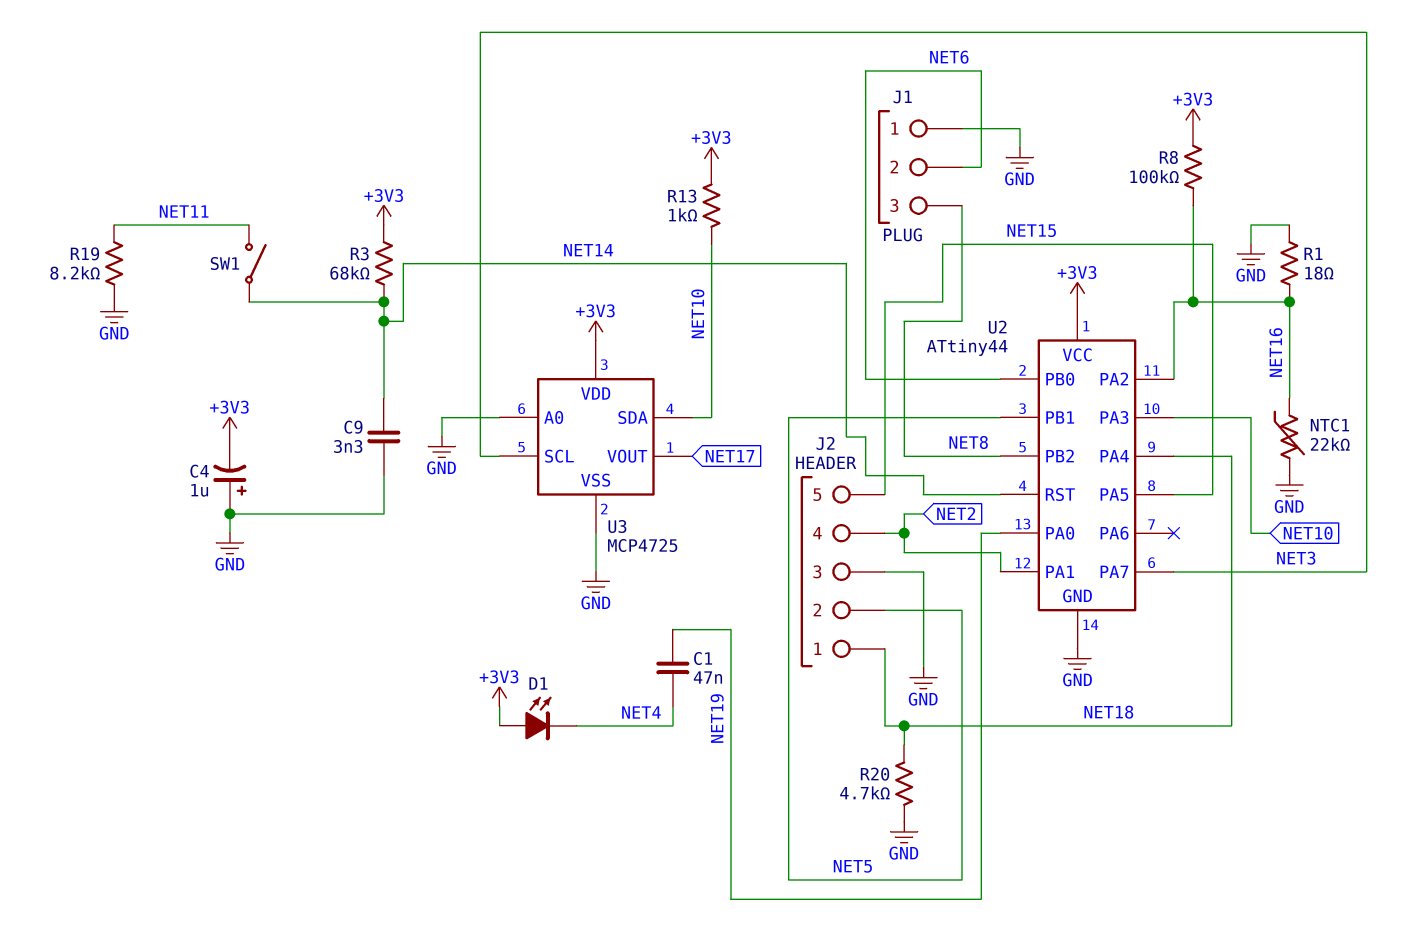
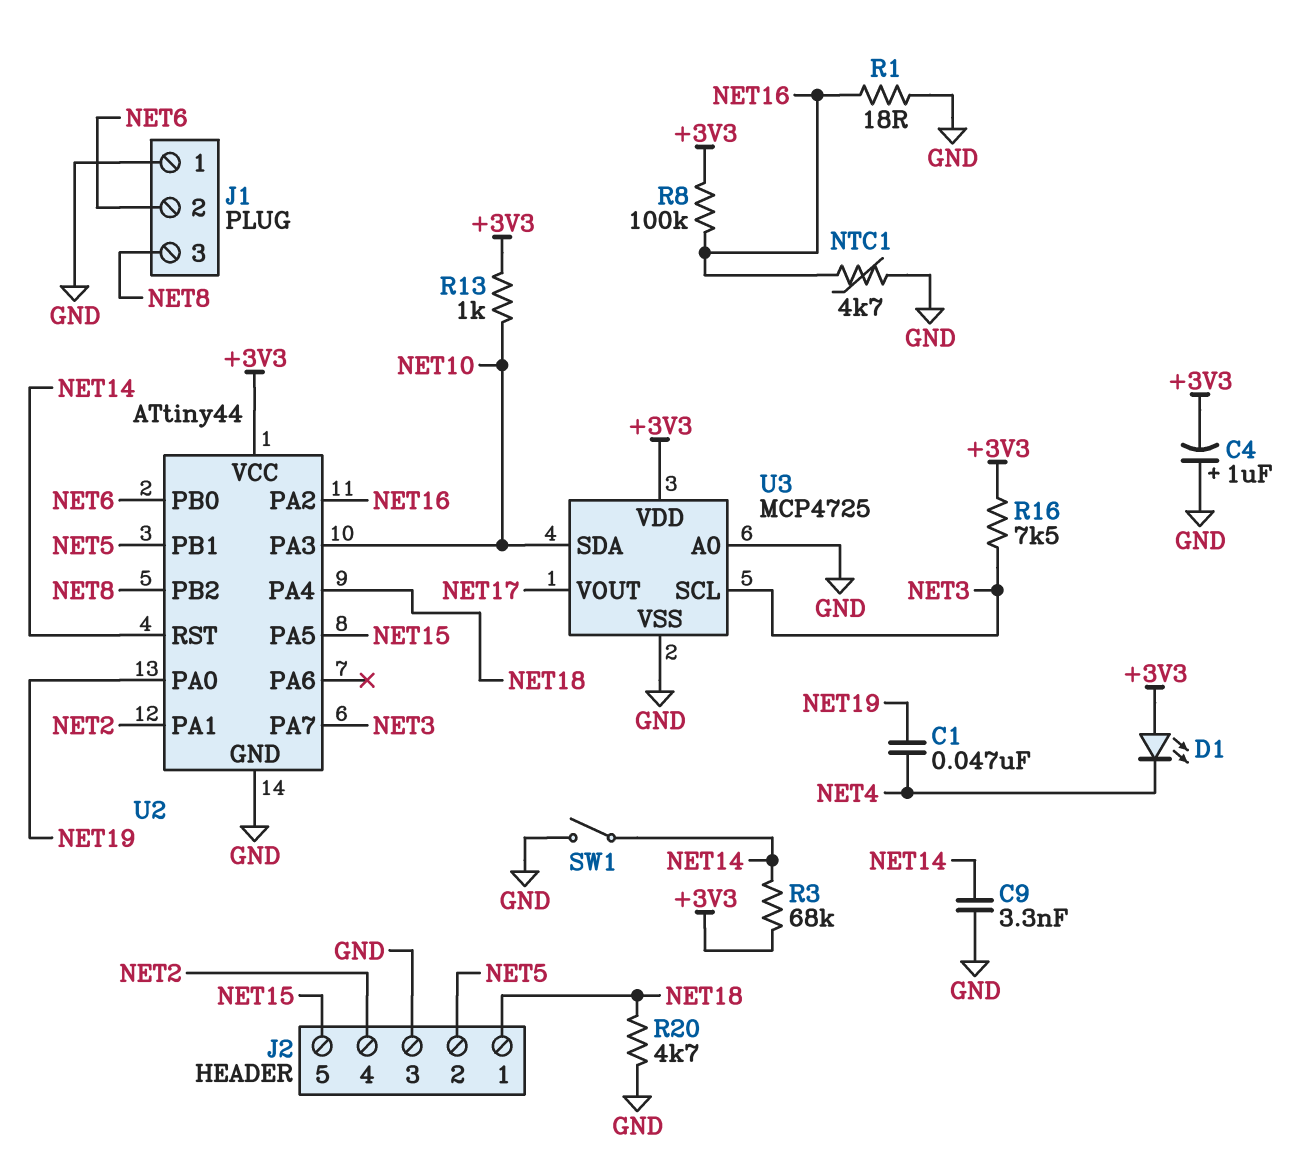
NTC1: 22k (GND, NET16) -> 4.7k (GND, NET16)
R16: none -> 7.5k (+3V3, NET3)
R19: 8.2k (GND, NET11) -> none
SW1: switch (NET11, NET14) -> switch (GND, NET14)

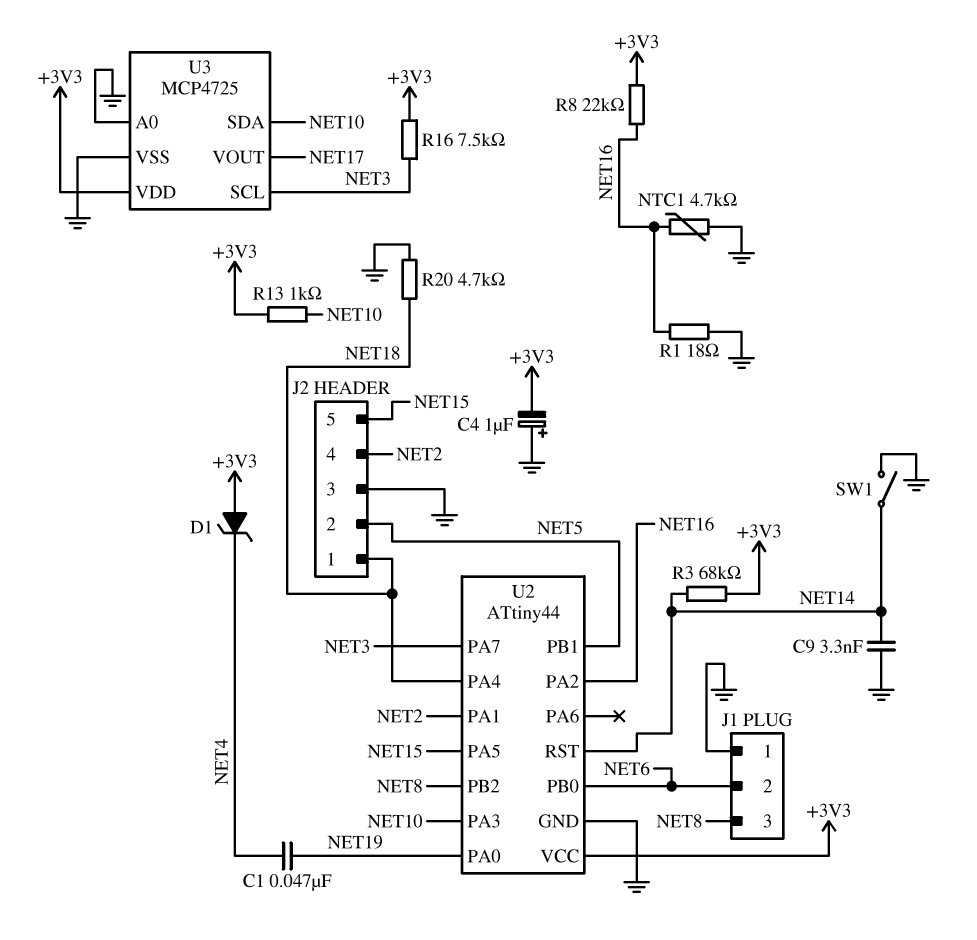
D1: LED (A +3V3, K NET4) -> zener (A +3V3, K NET4)
R8: 100k (+3V3, NET16) -> 22k (+3V3, NET16)

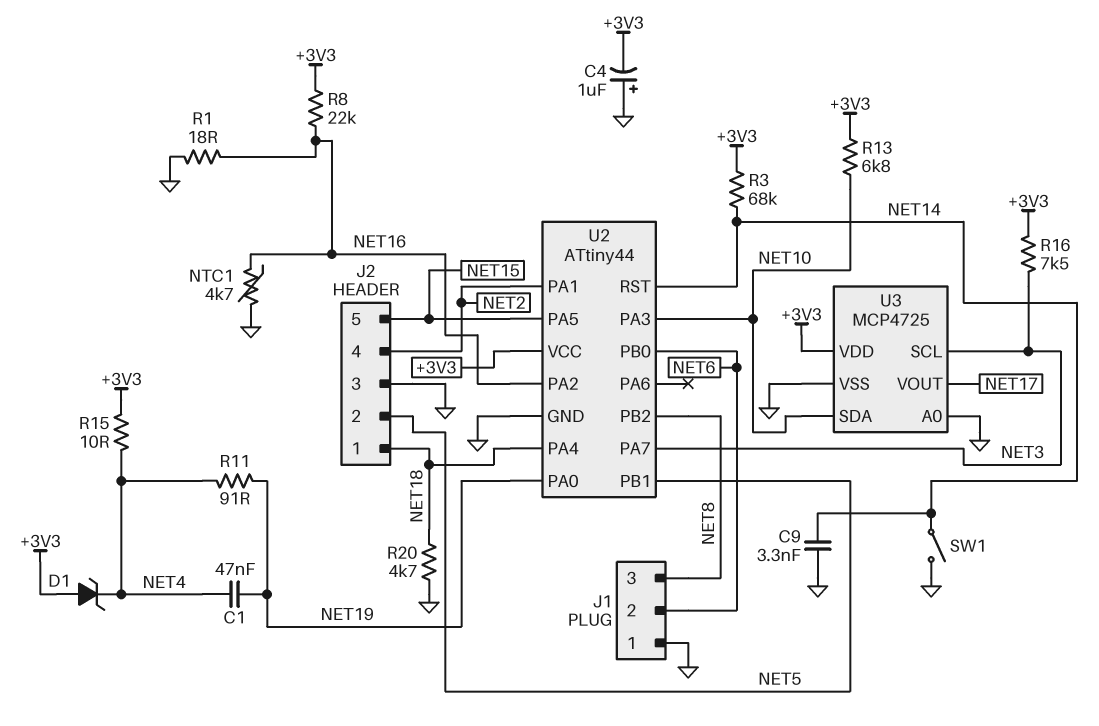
R11: none -> 91 (NET4, NET19)
R13: 1k (+3V3, NET10) -> 6.8k (+3V3, NET10)
R15: none -> 10 (+3V3, NET4)

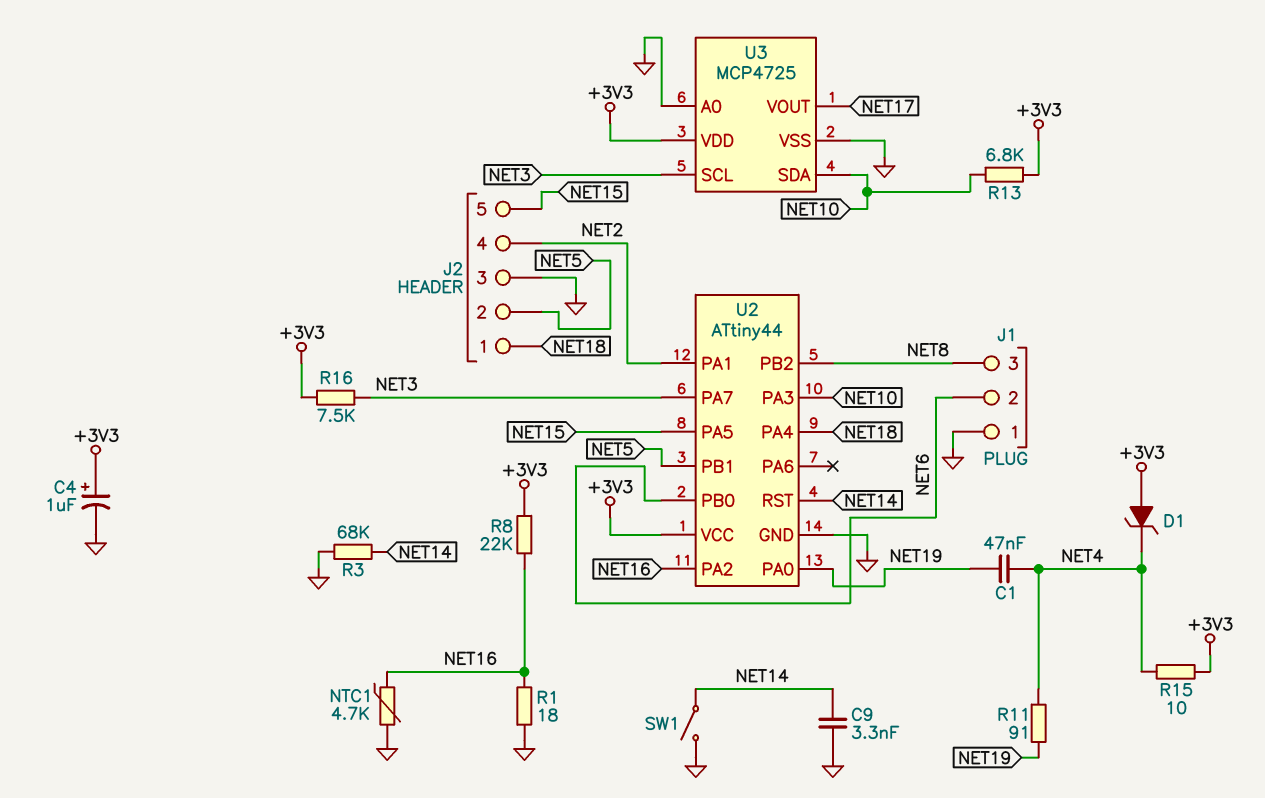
C4: 1uF (plus GND, minus +3V3) -> 1uF (plus +3V3, minus GND)
R3: 68k (+3V3, NET14) -> 68k (GND, NET14)
R20: 4.7k (GND, NET18) -> none

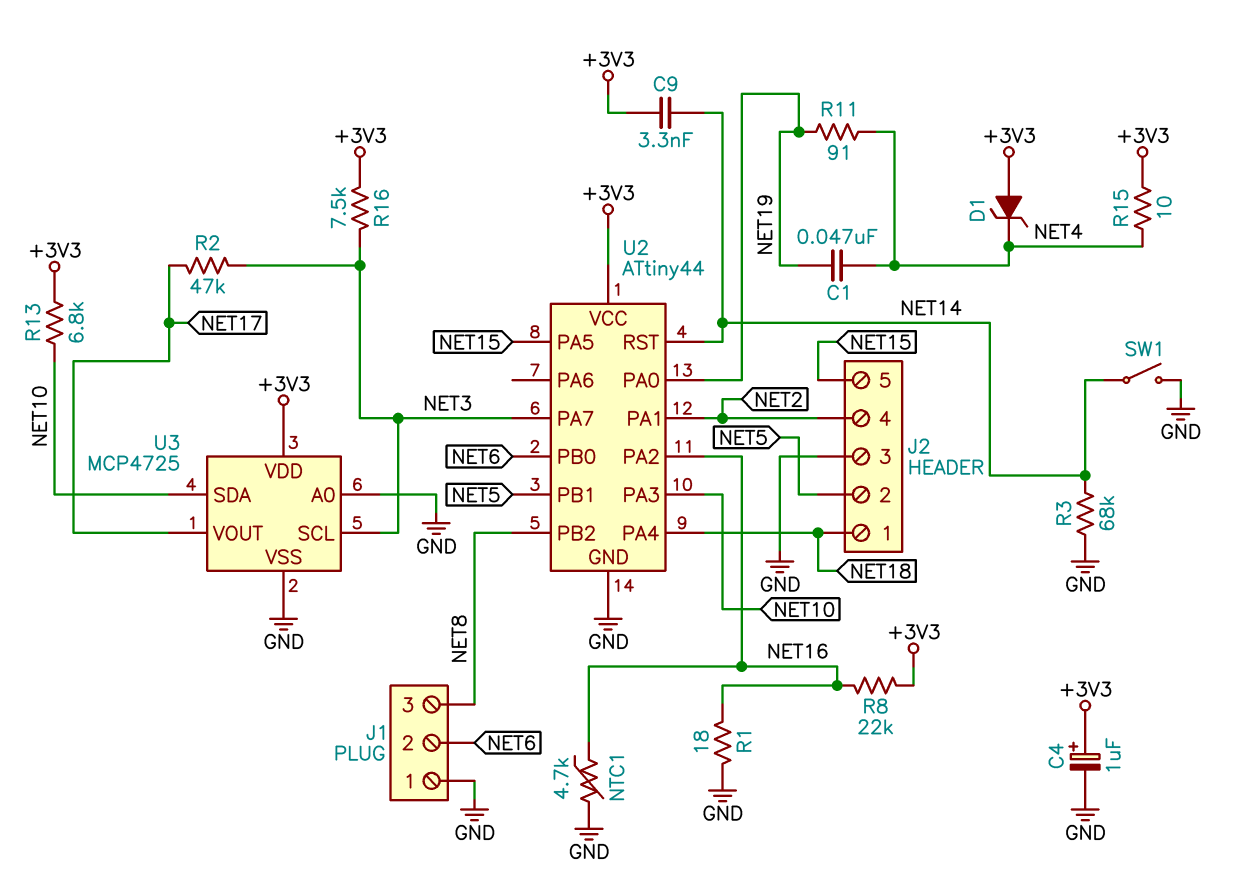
C9: 3.3nF (GND, NET14) -> 3.3nF (+3V3, NET14)
R2: none -> 47k (NET3, NET17)

